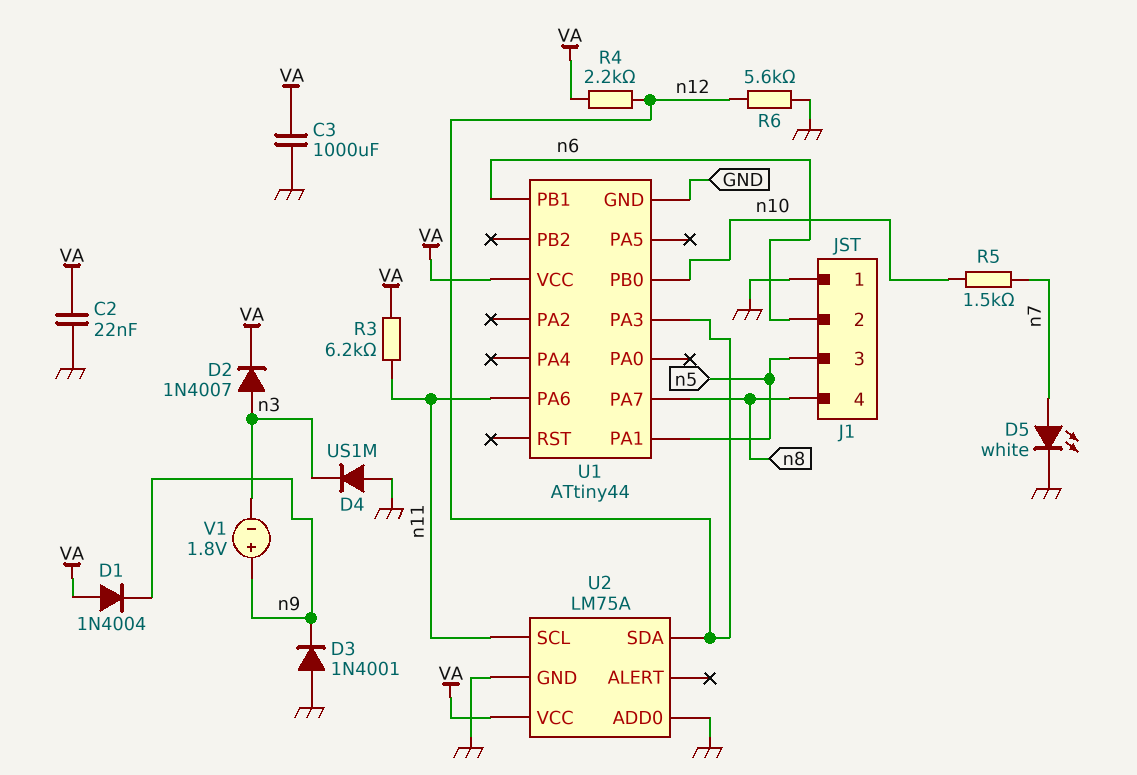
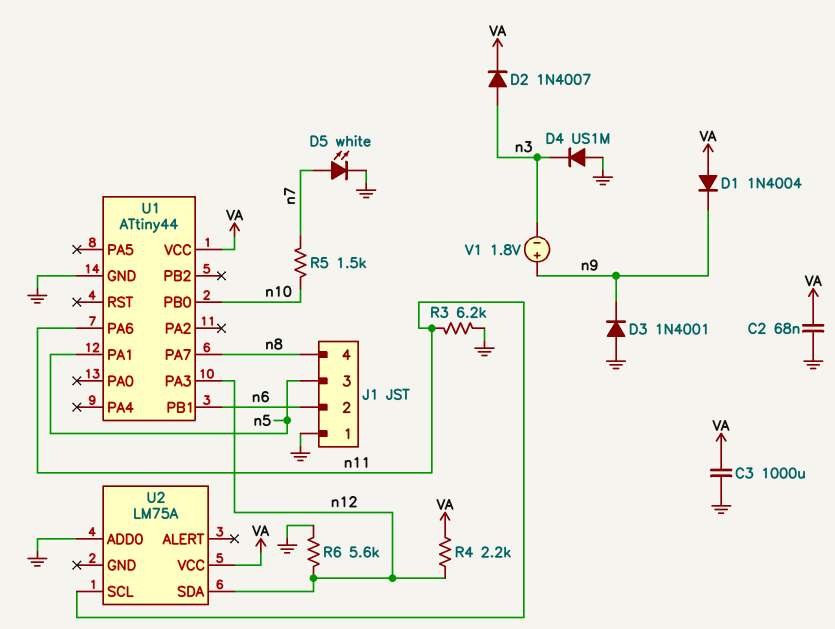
C2: 22nF (GND, VA) -> 68nF (GND, VA)
R3: 6.2k (VA, n11) -> 6.2k (GND, n11)
U2 pin GND: GND -> none

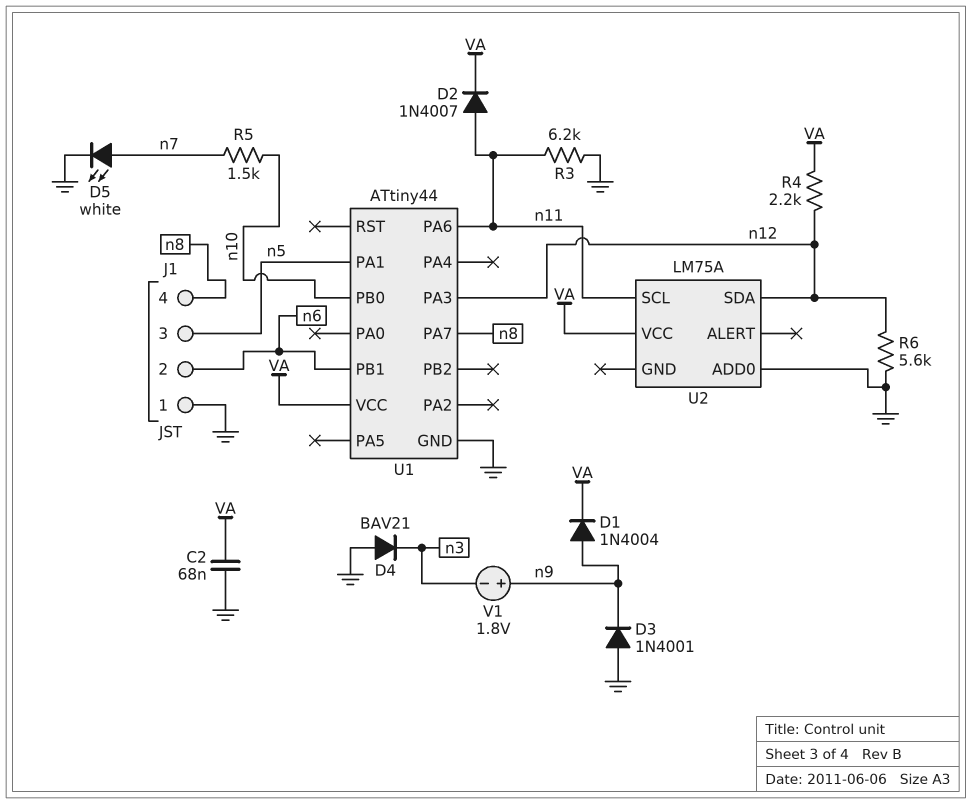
C3: 1000uF (GND, VA) -> none
D1: diode 1N4004 (A VA, K n9) -> diode 1N4004 (A n9, K VA)
D2: diode 1N4007 (A n3, K VA) -> diode 1N4007 (A n11, K VA)
D4: diode US1M (A GND, K n3) -> diode BAV21 (A GND, K n3)

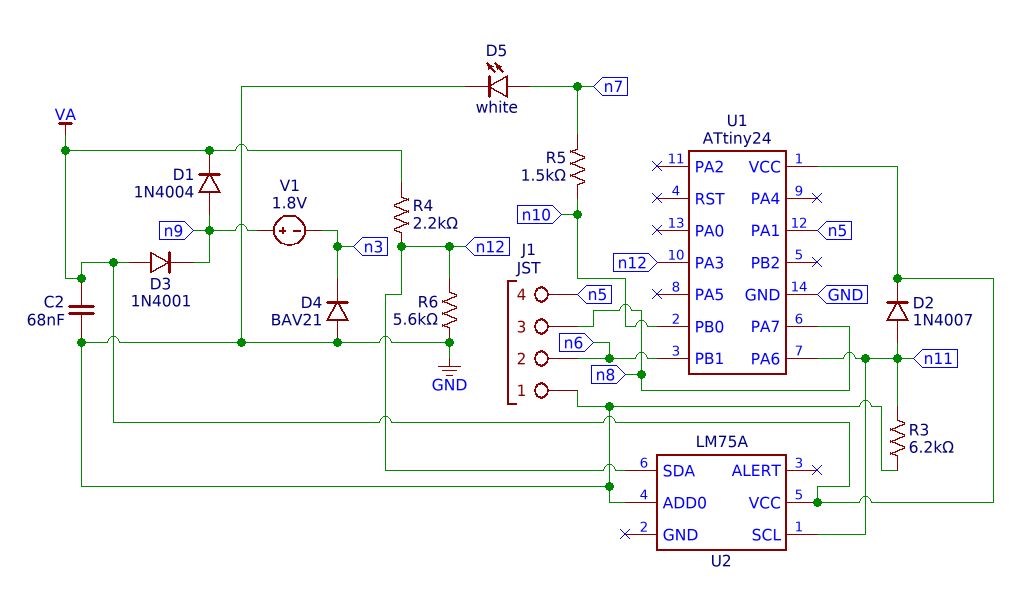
D3: diode 1N4001 (A GND, K n9) -> diode 1N4001 (A VA, K n9)
J1 pin 3: n5 -> n8
J1 pin 4: n8 -> n5
U1: ATtiny44 -> ATtiny24

